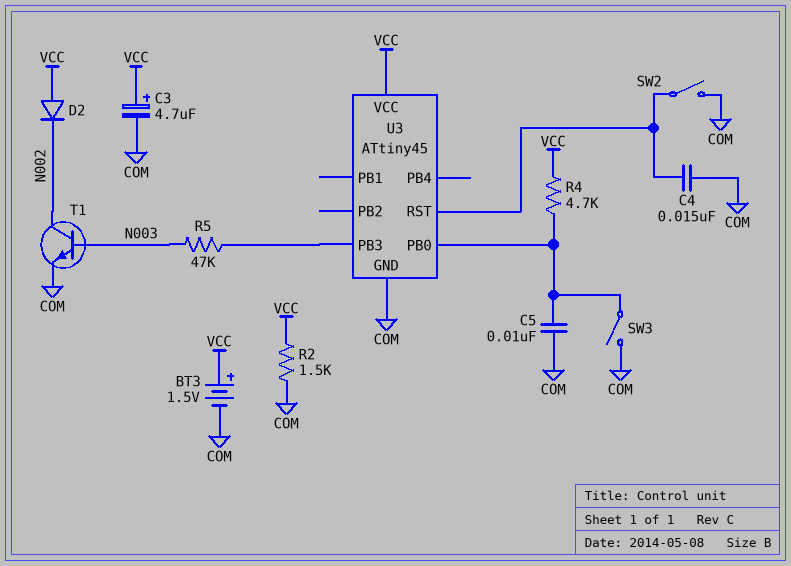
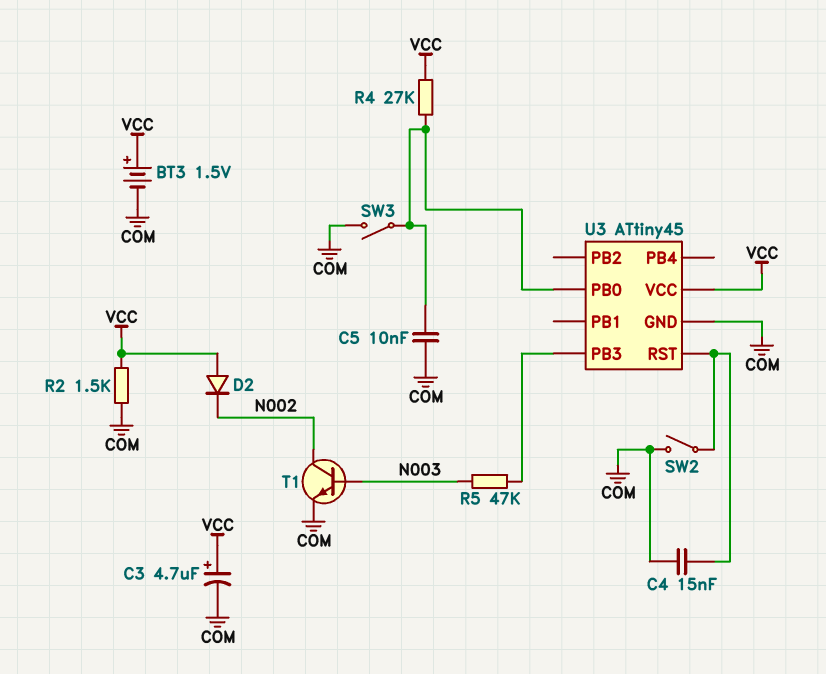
R4: 4.7k (U3/PB0, VCC) -> 27k (U3/PB0, VCC)

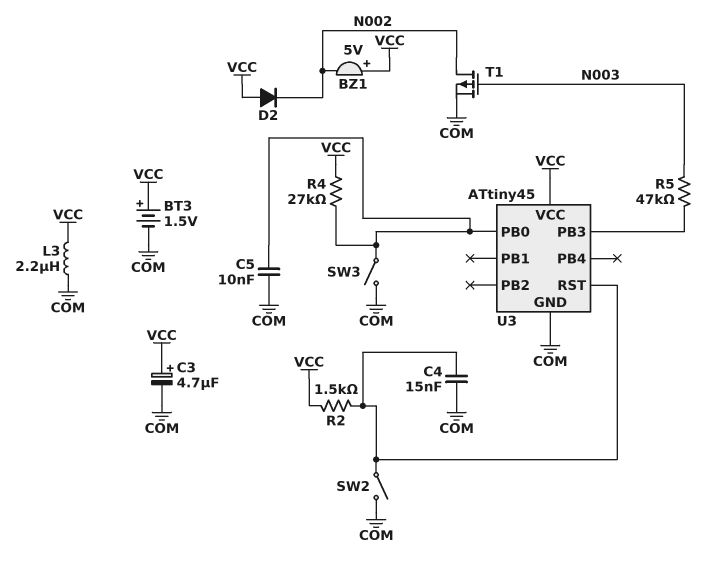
BZ1: none -> buzzer 5V (plus VCC, minus N002)
L3: none -> 2.2uH (COM, VCC)
R2: 1.5k (COM, VCC) -> 1.5k (U3/RST, VCC)
T1: NPN (B N003, C N002, E COM) -> PMOS (G N003, D N002, S COM)

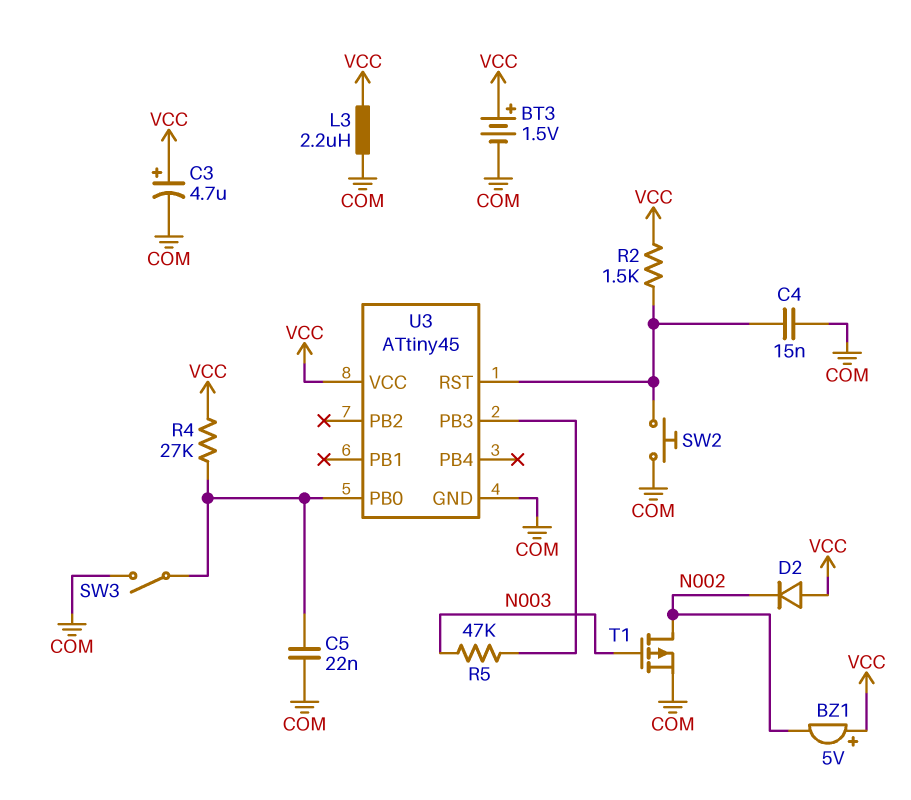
C5: 10nF (COM, U3/PB0) -> 22nF (COM, U3/PB0)
SW2: switch (COM, U3/RST) -> button (COM, U3/RST)

